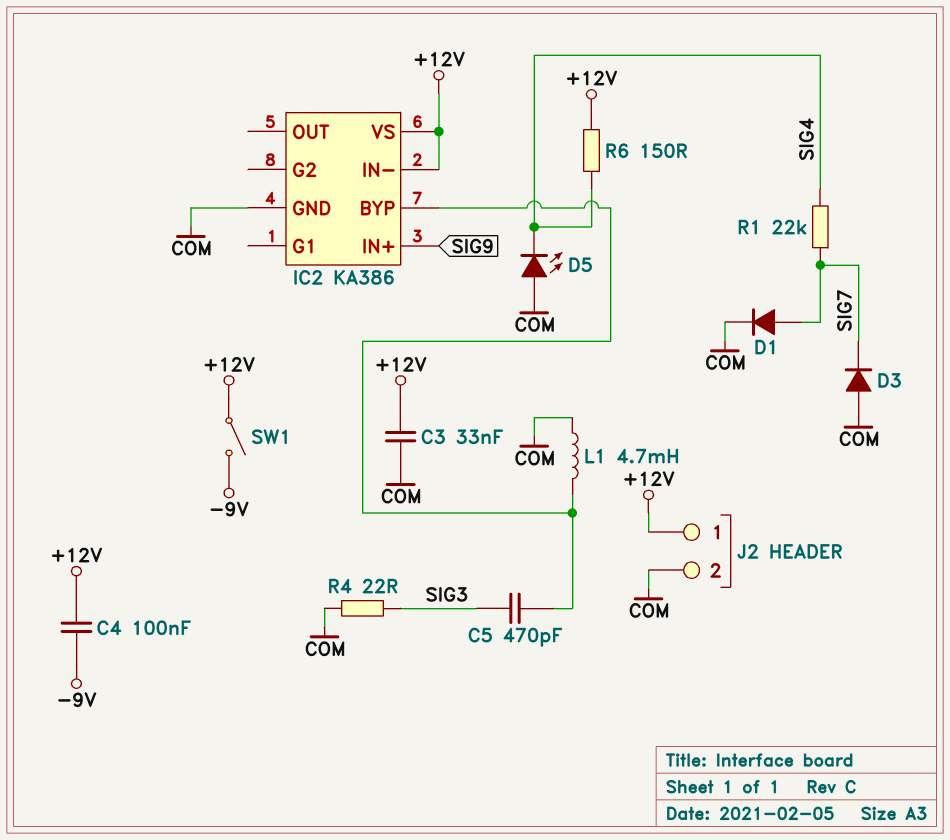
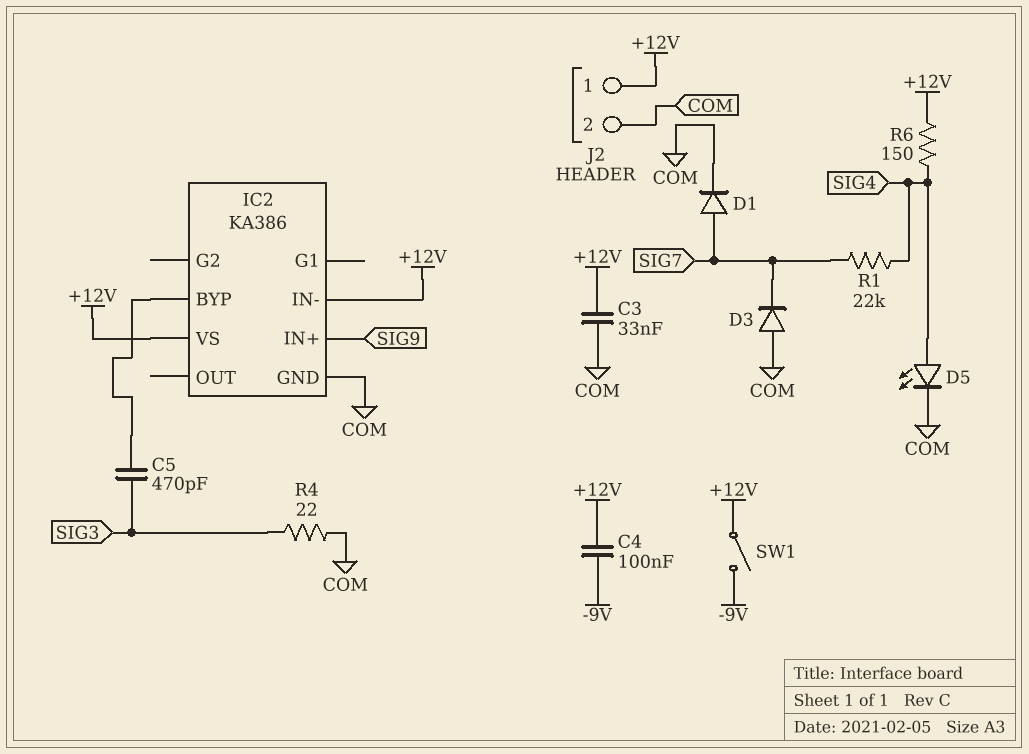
D5: LED (A COM, K SIG4) -> LED (A SIG4, K COM)
L1: 4.7mH (COM, IC2/BYP) -> none

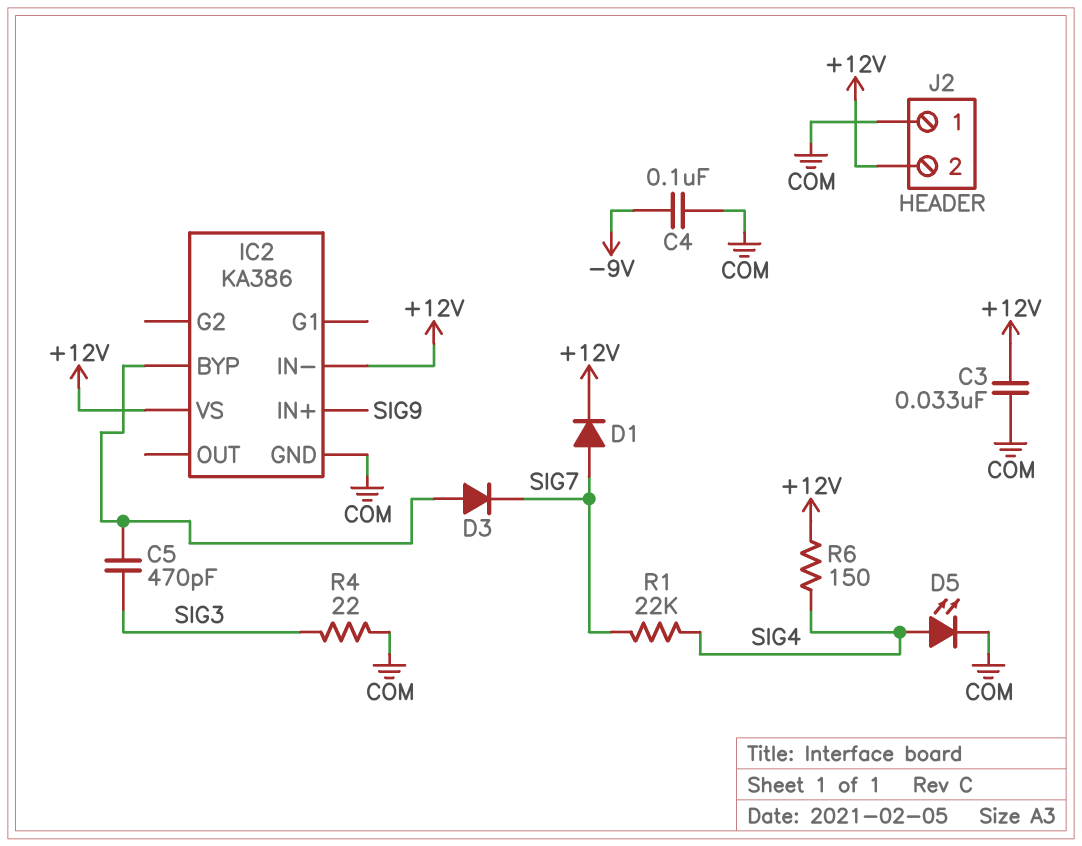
C4: 100nF (+12V, -9V) -> 100nF (-9V, COM)
D1: diode (A SIG7, K COM) -> diode (A SIG7, K +12V)
D3: diode (A COM, K SIG7) -> diode (A IC2/BYP, K SIG7)
J2 pin 1: +12V -> COM
J2 pin 2: COM -> +12V
SW1: switch (+12V, -9V) -> none

